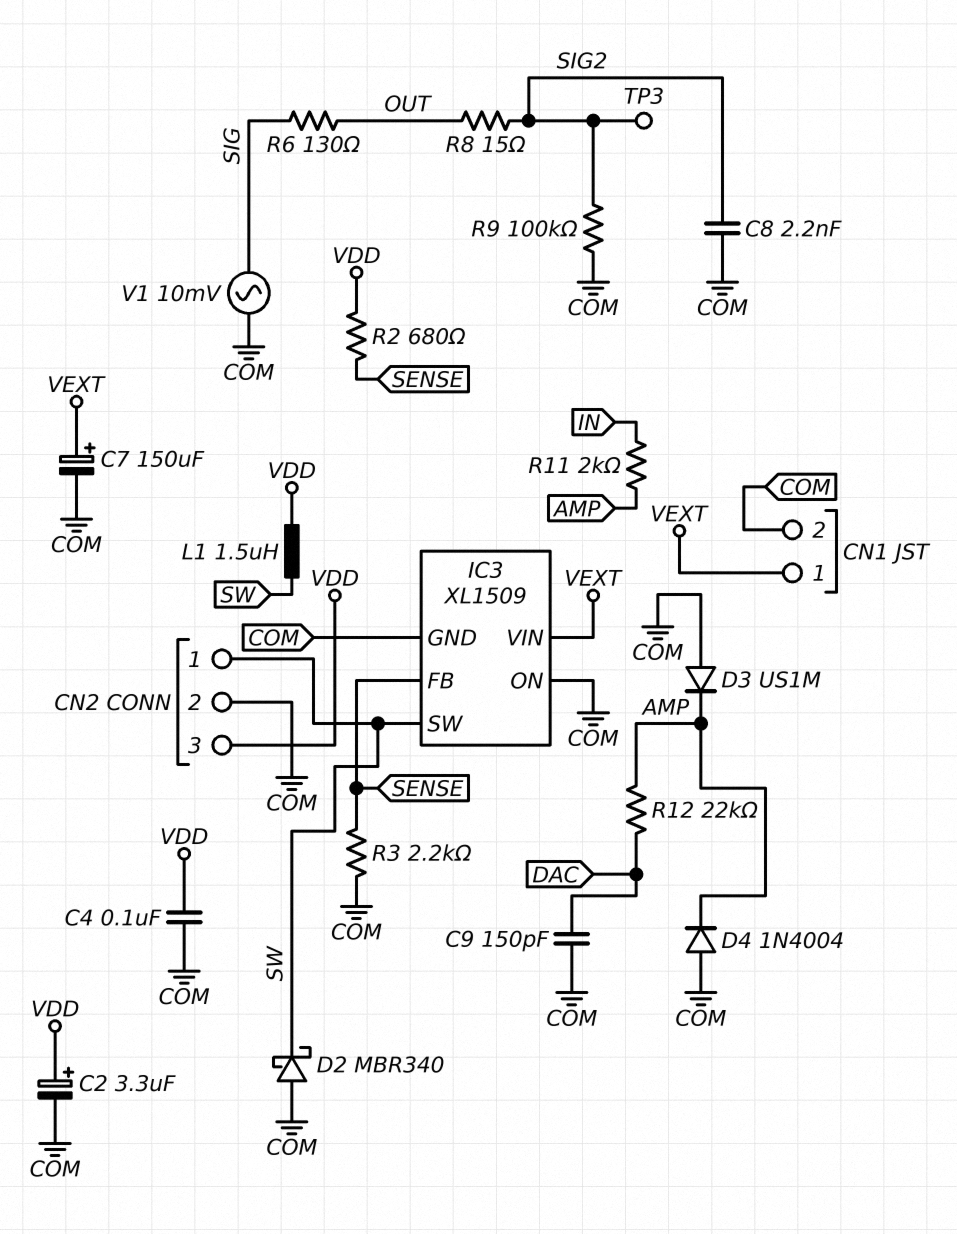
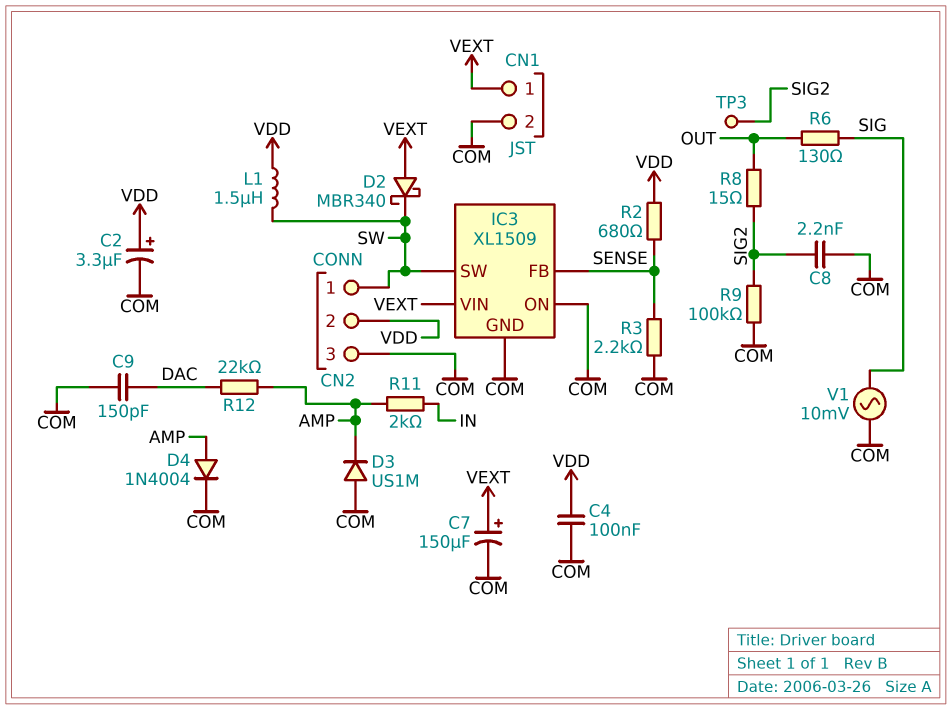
CN2 pin 2: COM -> VDD
CN2 pin 3: VDD -> COM
D2: schottky MBR340 (A COM, K SW) -> schottky MBR340 (A VEXT, K SW)
D4: diode 1N4004 (A COM, K AMP) -> diode 1N4004 (A AMP, K COM)

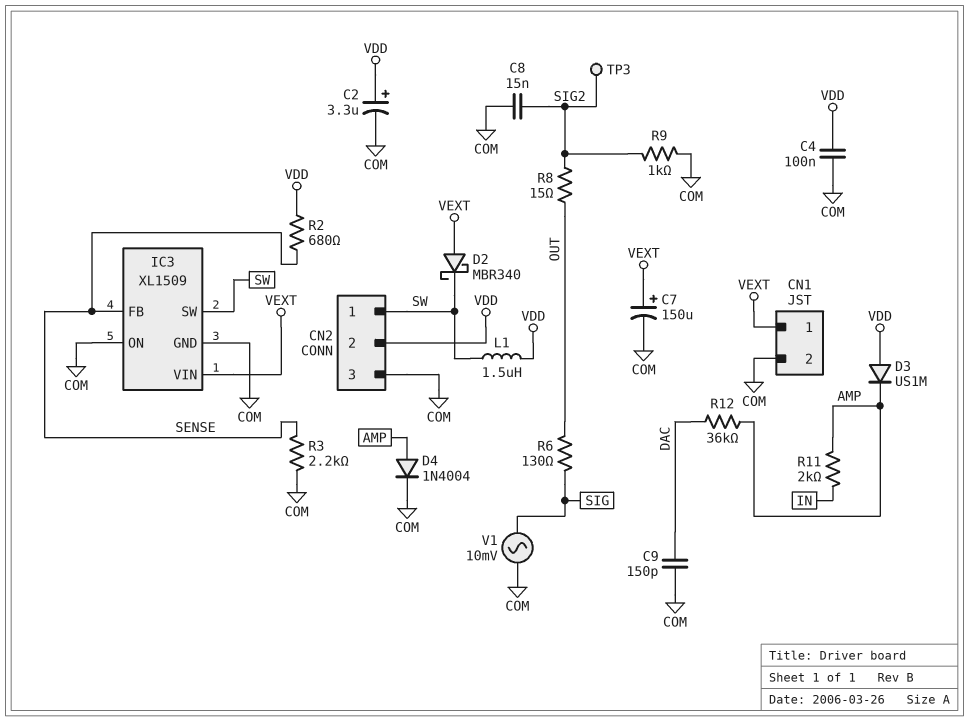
C8: 2.2nF (COM, SIG2) -> 15nF (COM, SIG2)
D3: diode US1M (A COM, K AMP) -> diode US1M (A VDD, K AMP)
R9: 100k (COM, SIG2) -> 1k (COM, SIG2)
R12: 22k (AMP, DAC) -> 36k (AMP, DAC)

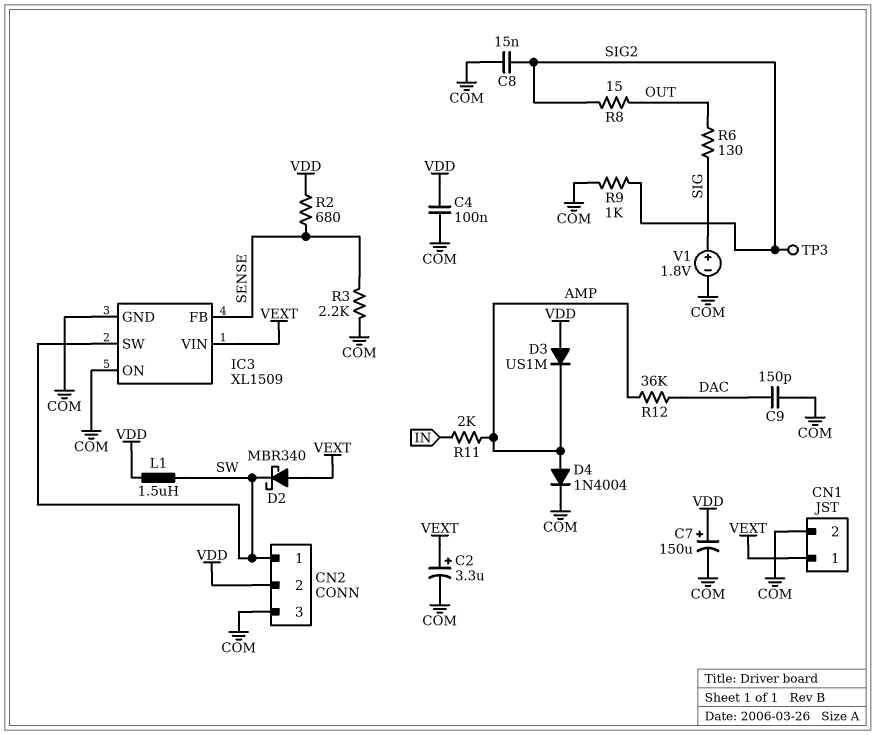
C2: 3.3uF (plus VDD, minus COM) -> 3.3uF (plus VEXT, minus COM)
C7: 150uF (plus VEXT, minus COM) -> 150uF (plus VDD, minus COM)
V1: AC 10mV (COM, SIG) -> 1.8V (plus SIG, minus COM)

